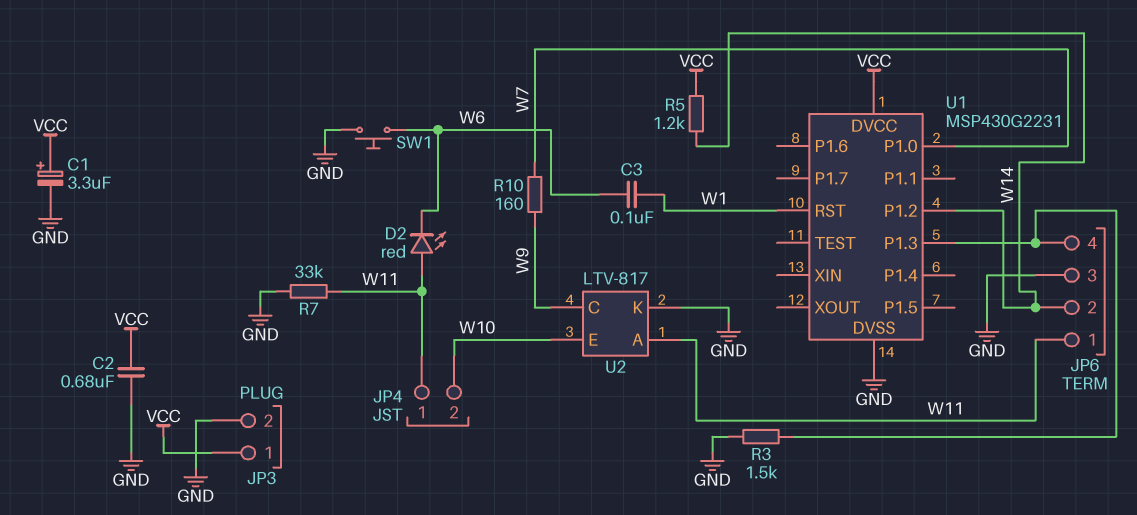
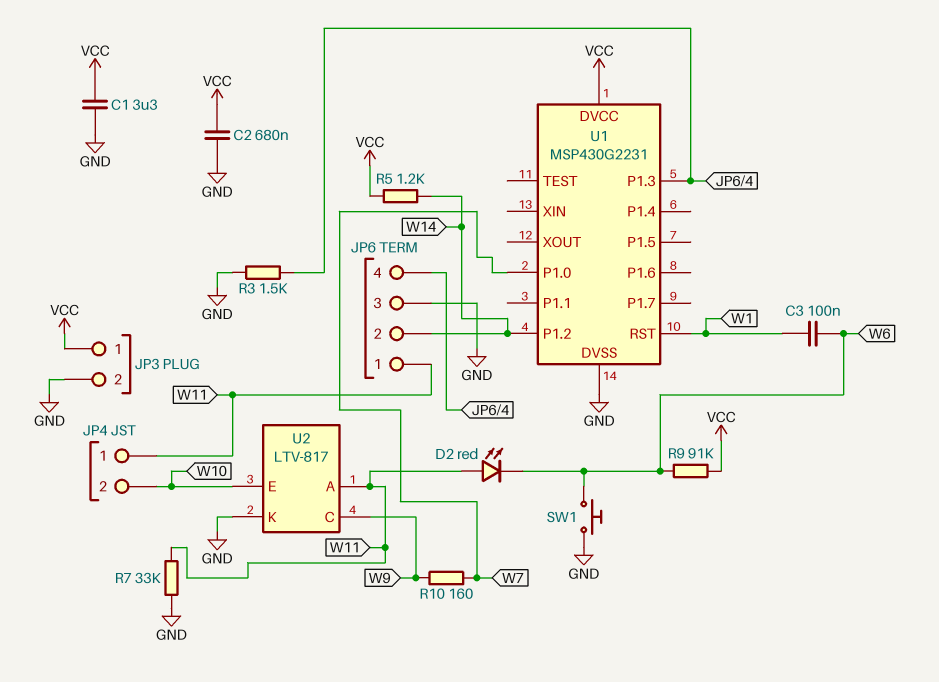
C1: 3.3uF (plus VCC, minus GND) -> 3.3uF (GND, VCC)
R9: none -> 91k (VCC, W6)

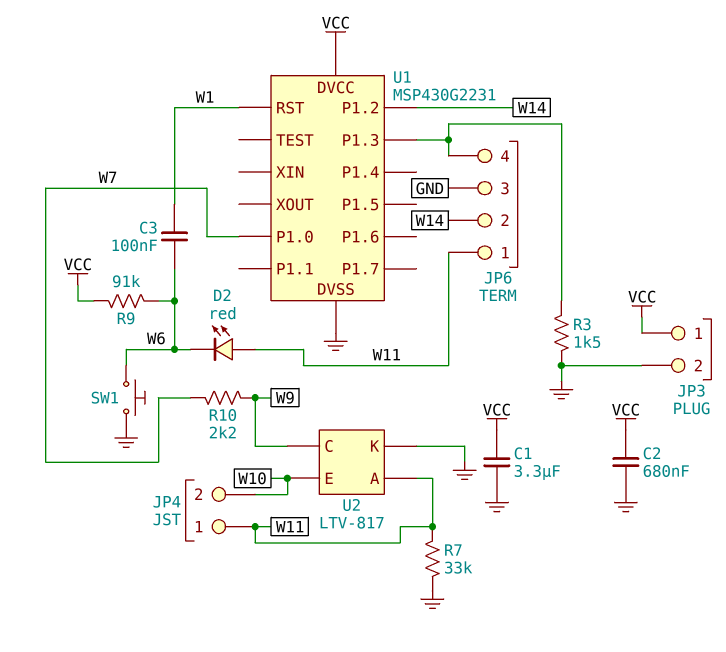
R5: 1.2k (VCC, W14) -> none
R10: 160 (W7, W9) -> 2.2k (W7, W9)

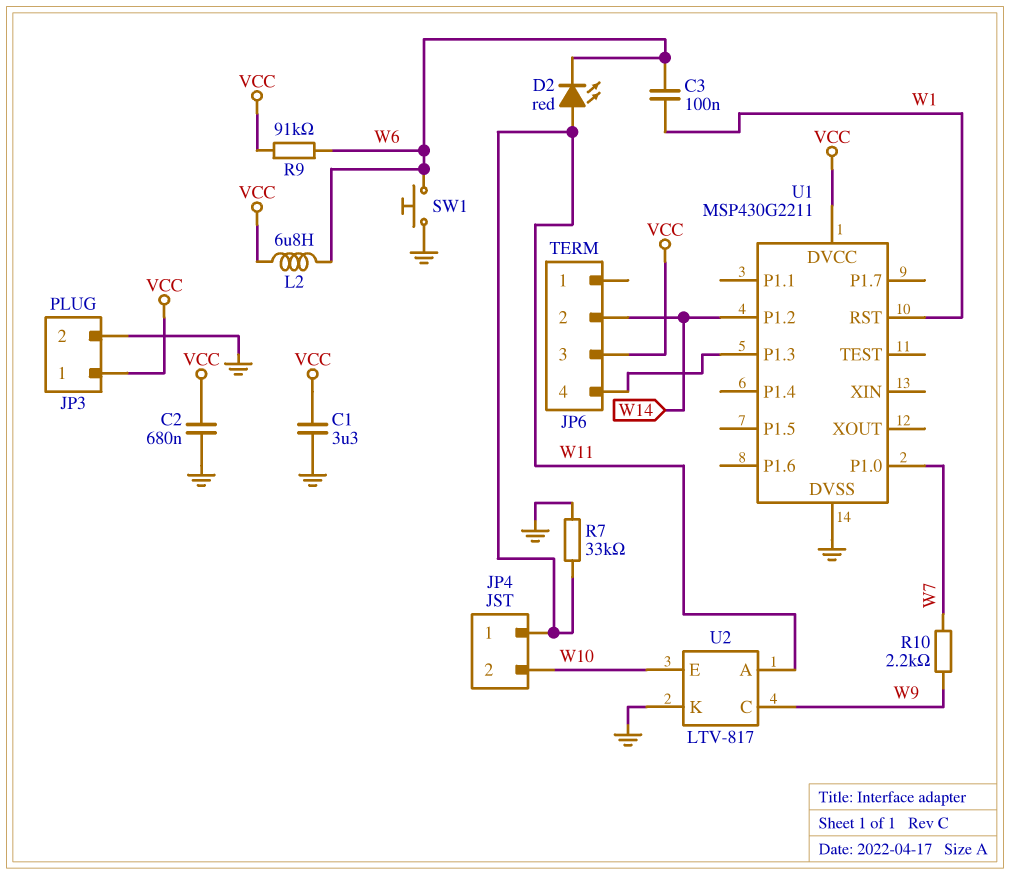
JP6 pin 1: W11 -> none
JP6 pin 3: GND -> VCC
L2: none -> 6.8uH (VCC, W6)
R3: 1.5k (GND, JP6/4) -> none
U1: MSP430G2231 -> MSP430G2211

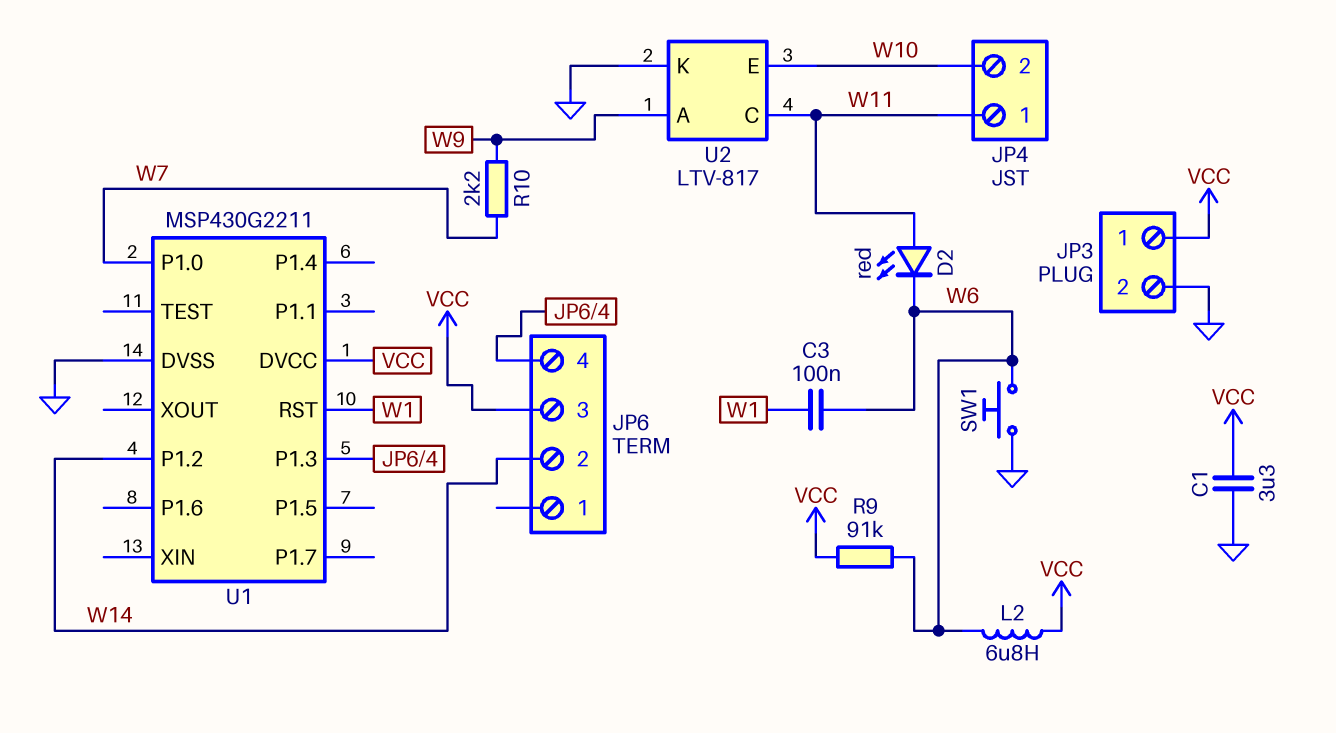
C2: 680nF (GND, VCC) -> none
R7: 33k (GND, W11) -> none
U2 pin A: W11 -> W9
U2 pin C: W9 -> W11

